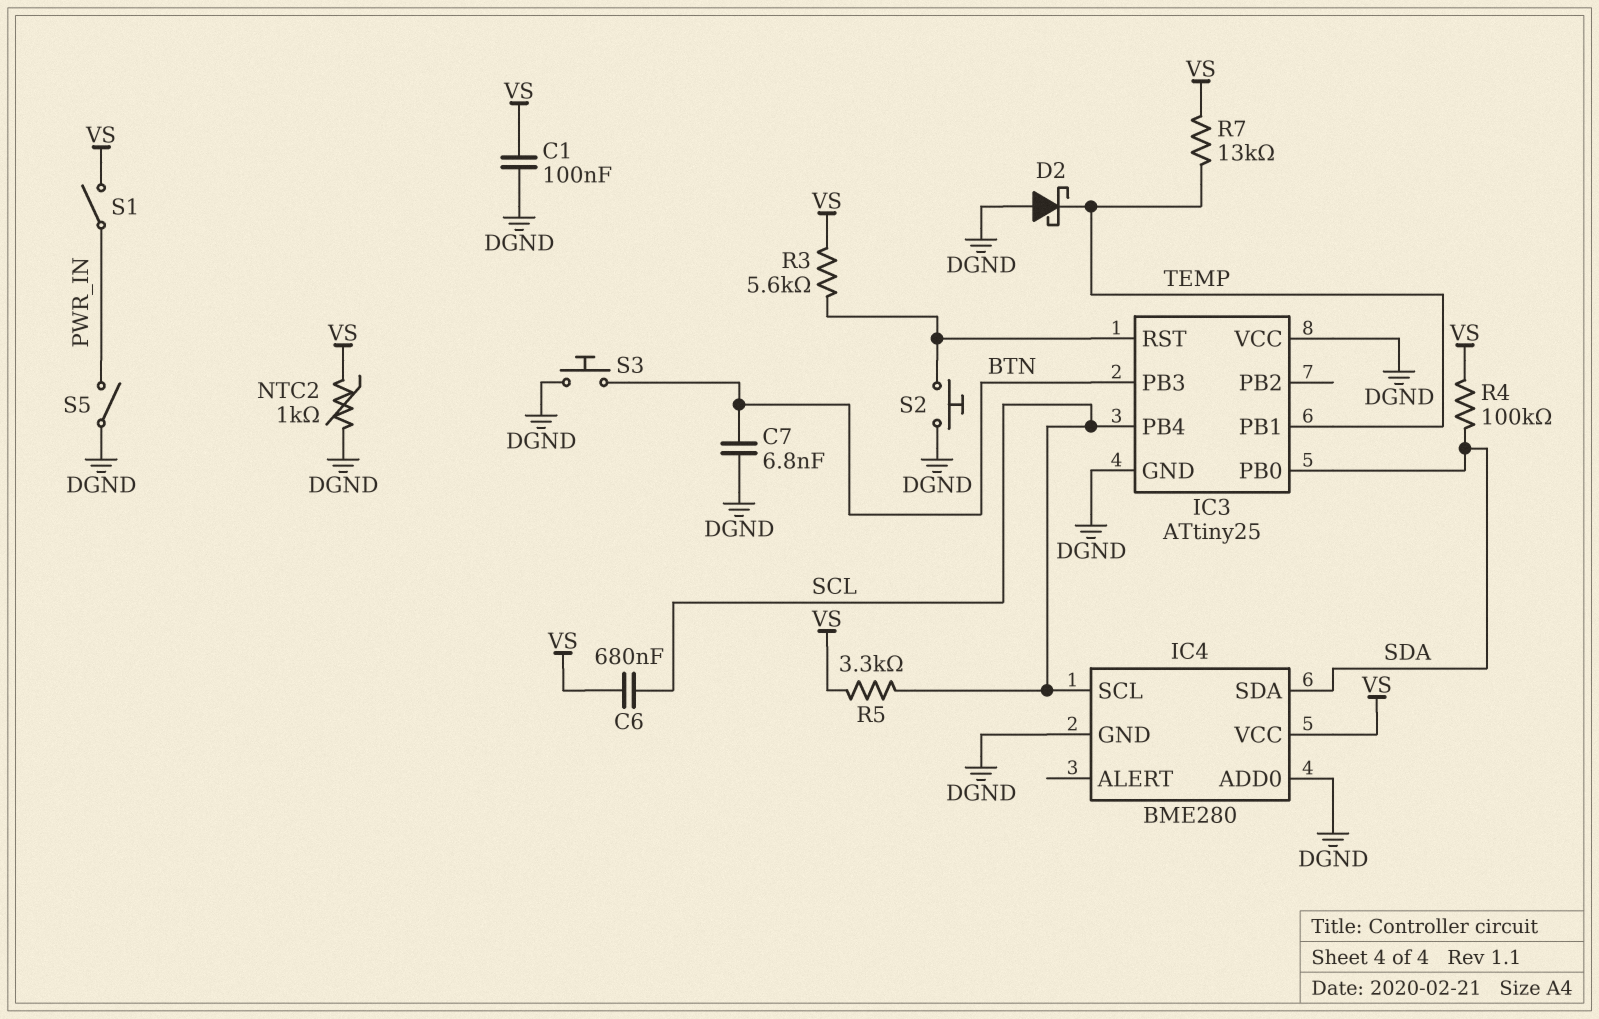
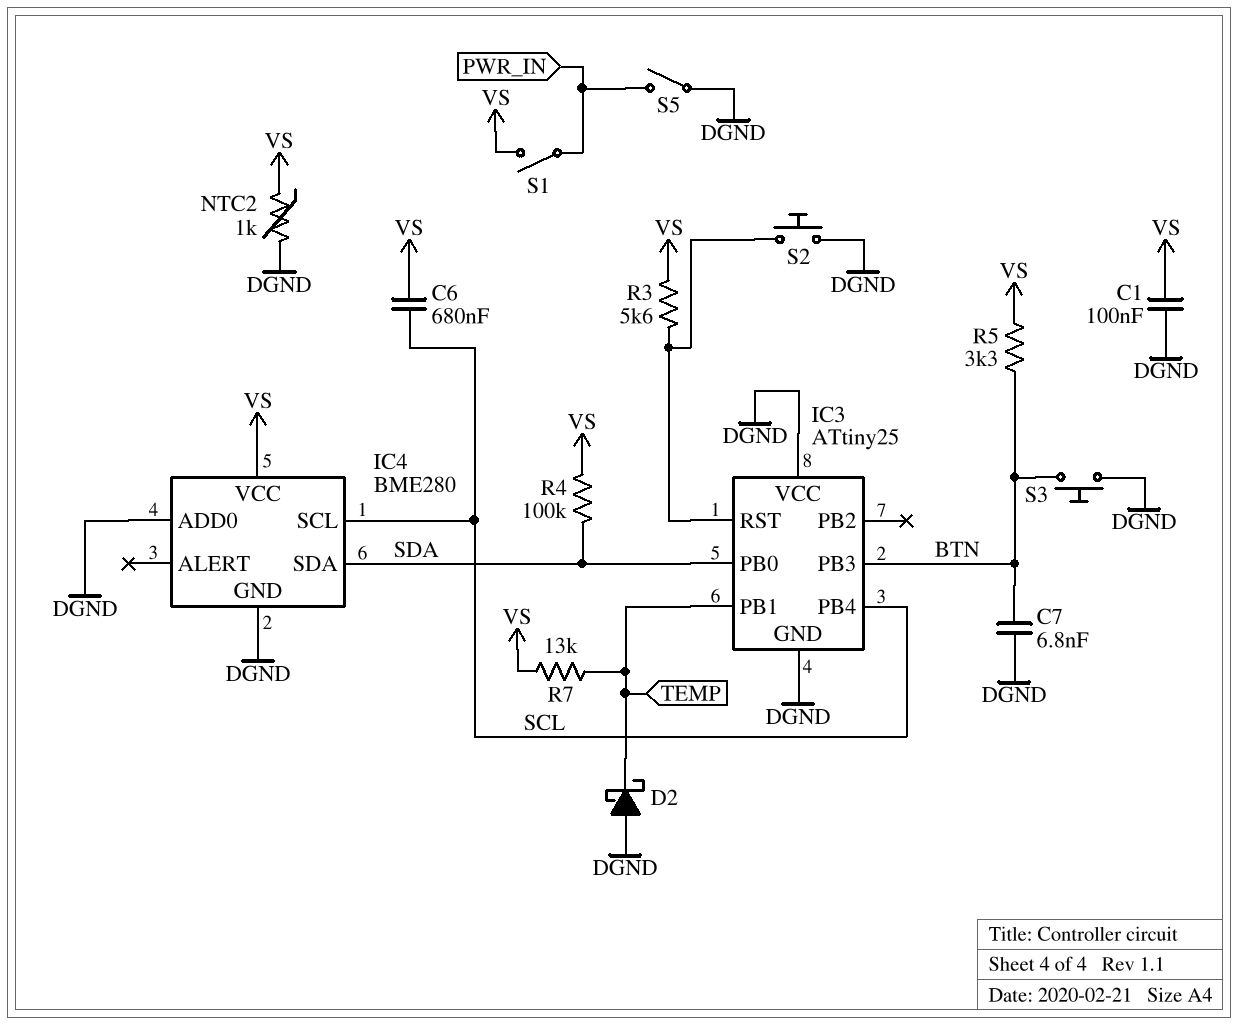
R5: 3.3k (SCL, VS) -> 3.3k (BTN, VS)

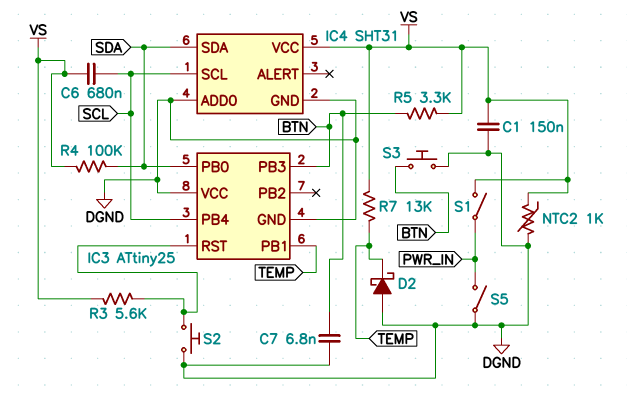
C1: 100nF (DGND, VS) -> 150nF (DGND, VS)
IC4: BME280 -> SHT31

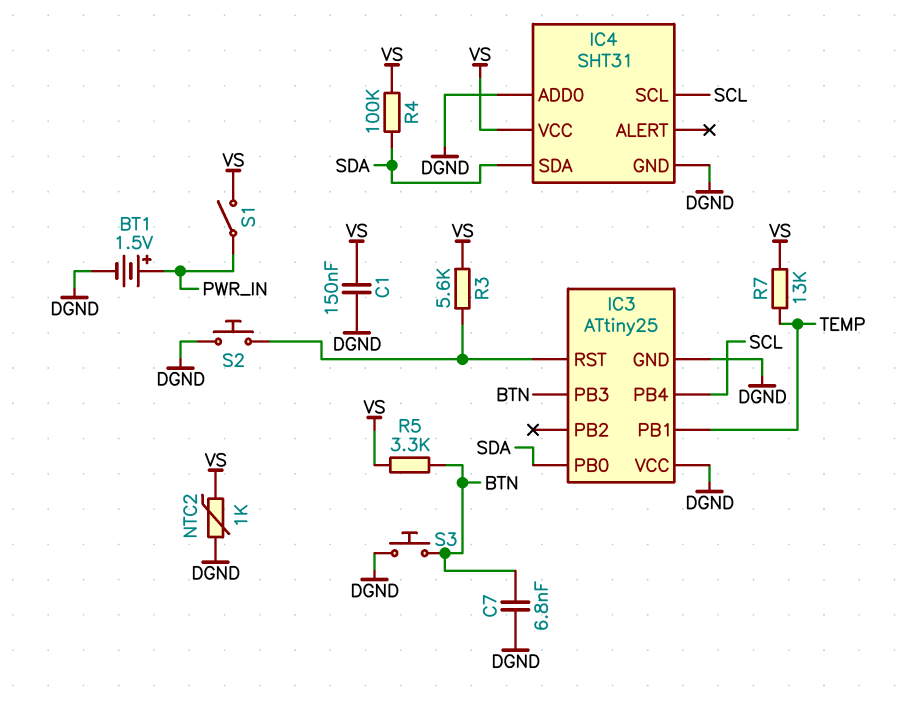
BT1: none -> 1.5V (plus PWR_IN, minus DGND)
C6: 680nF (SCL, VS) -> none
D2: schottky (A DGND, K TEMP) -> none
S5: switch (DGND, PWR_IN) -> none

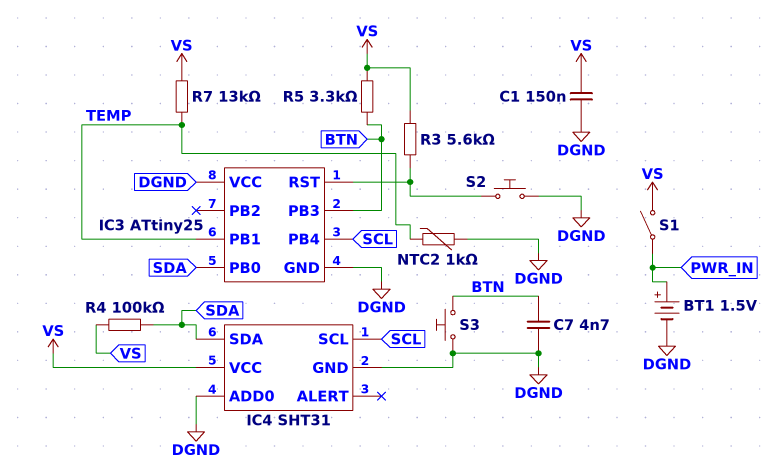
C7: 6.8nF (BTN, DGND) -> 4.7nF (BTN, DGND)
NTC2: 1k (DGND, VS) -> 1k (DGND, TEMP)

